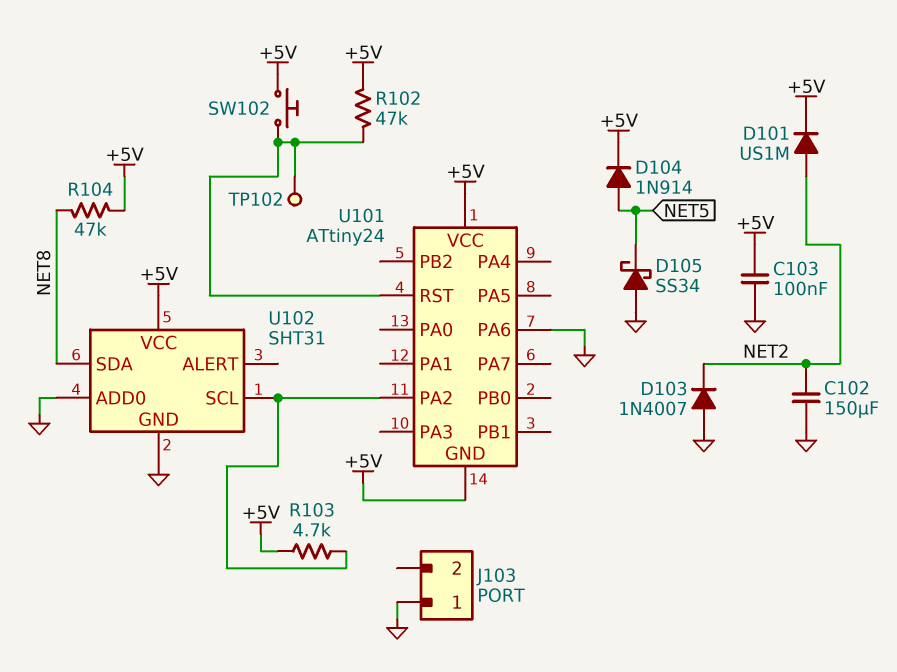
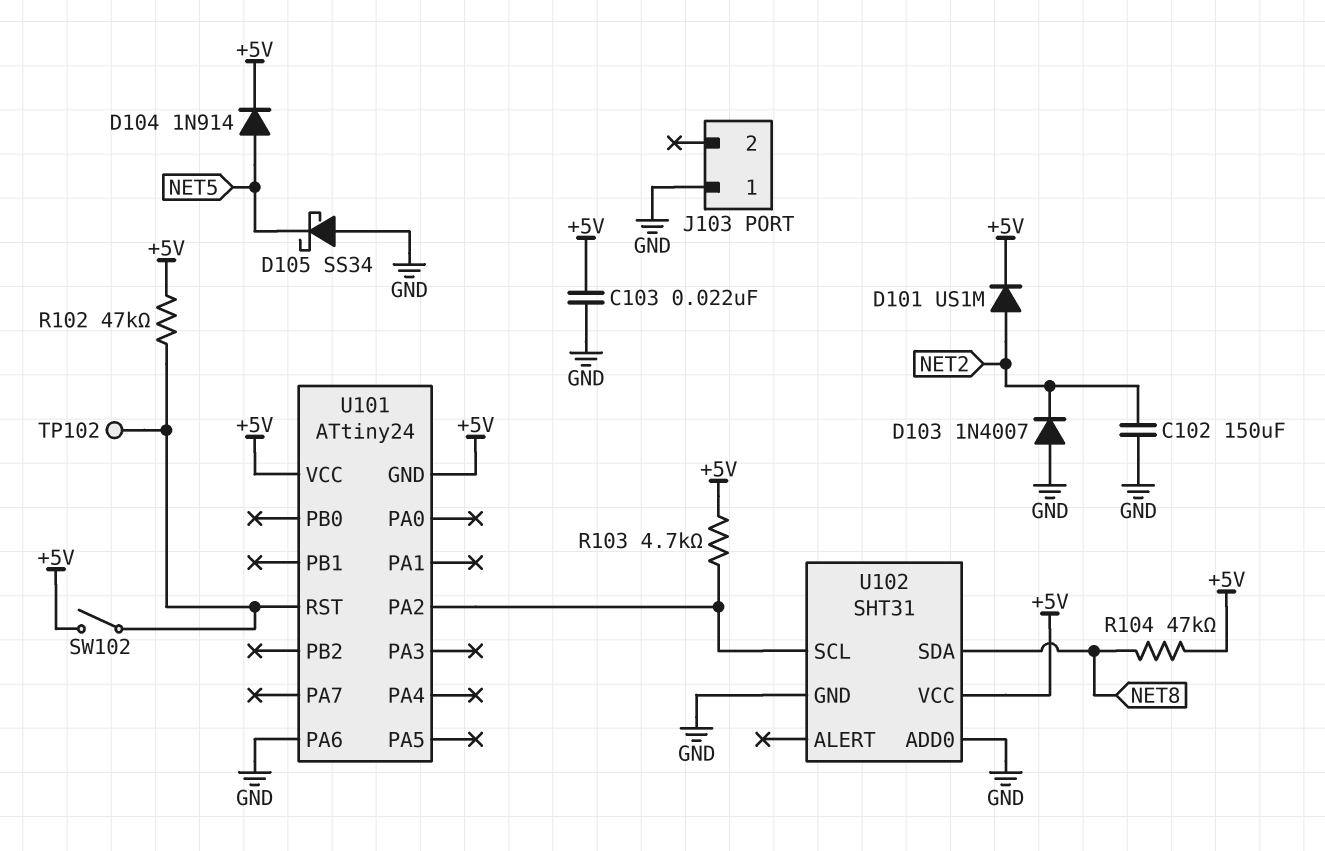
C103: 100nF (+5V, GND) -> 22nF (+5V, GND)
SW102: button (+5V, U101/RST) -> switch (+5V, U101/RST)

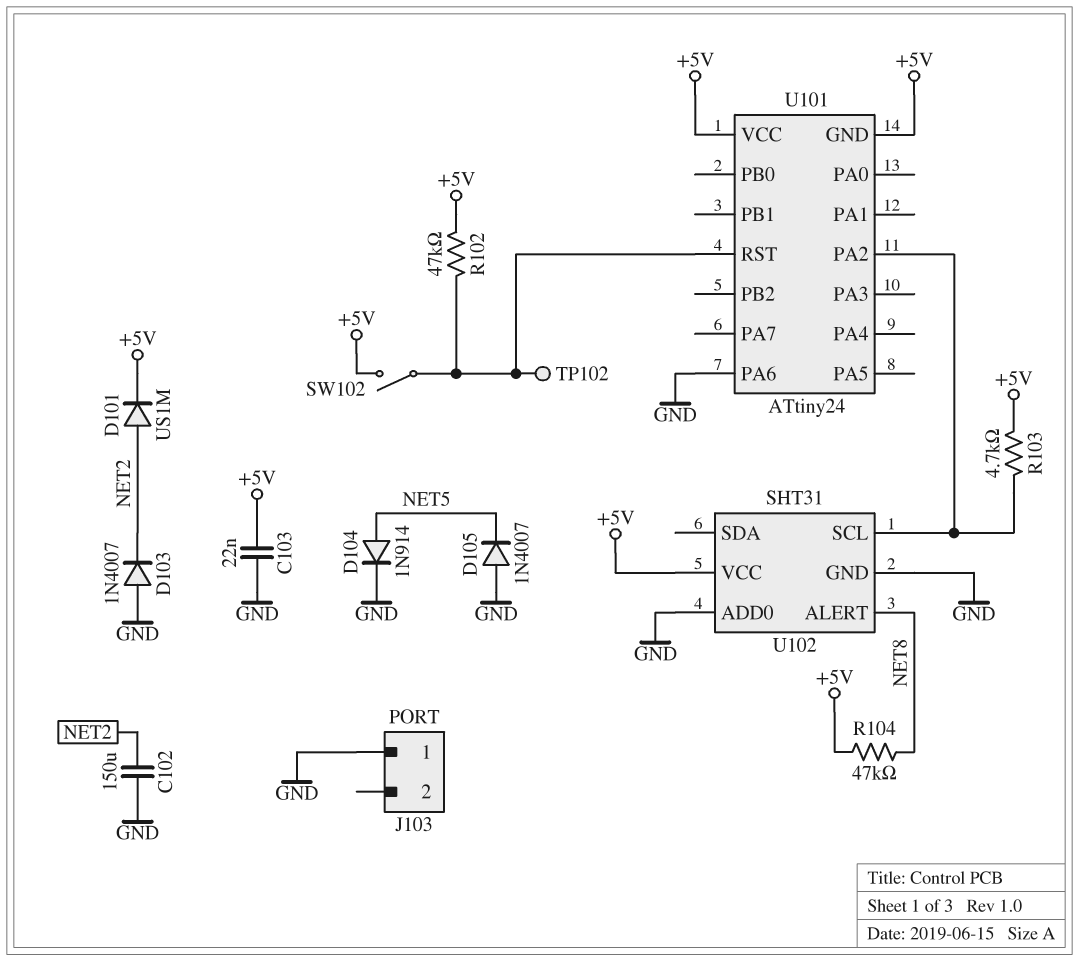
D104: diode 1N914 (A NET5, K +5V) -> diode 1N914 (A NET5, K GND)
D105: schottky SS34 (A GND, K NET5) -> diode 1N4007 (A GND, K NET5)
U102 pin ALERT: none -> NET8
U102 pin SDA: NET8 -> none

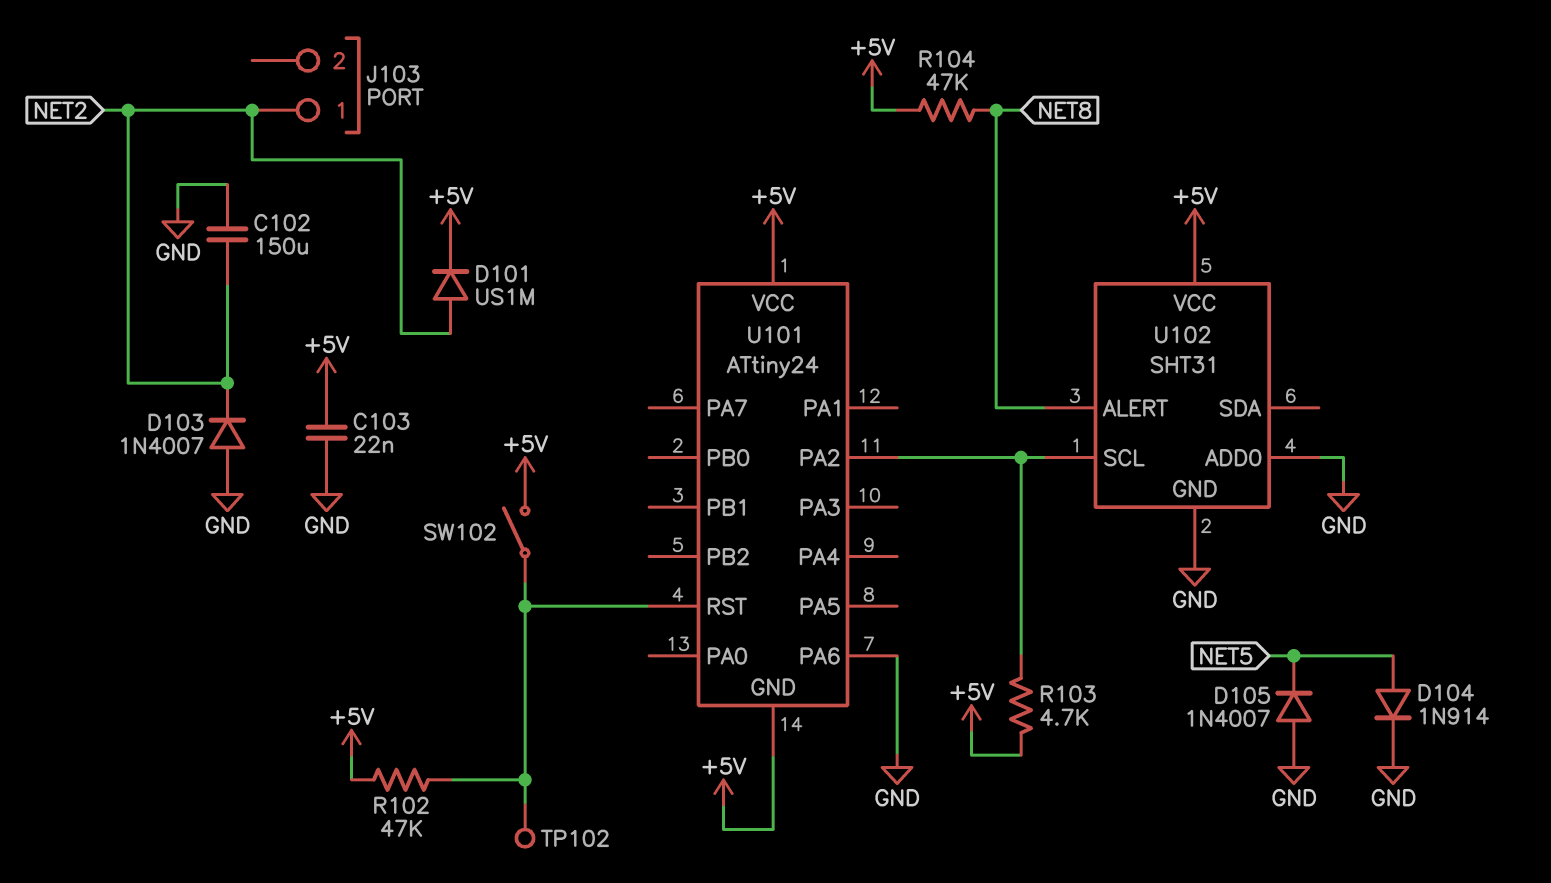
J103 pin 1: GND -> NET2

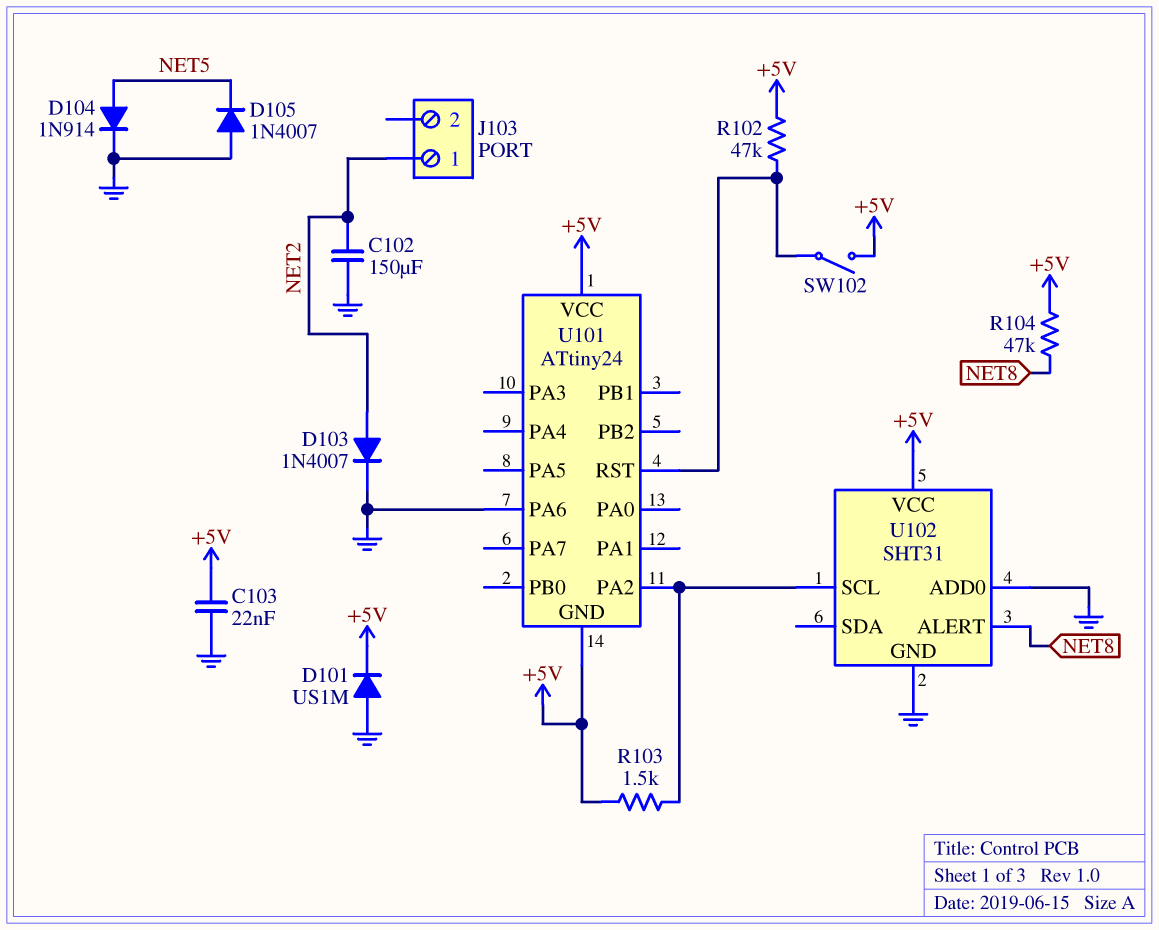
D101: diode US1M (A NET2, K +5V) -> diode US1M (A GND, K +5V)
D103: diode 1N4007 (A GND, K NET2) -> diode 1N4007 (A NET2, K GND)
R103: 4.7k (+5V, U101/PA2) -> 1.5k (+5V, U101/PA2)
TP102: test point (U101/RST) -> none

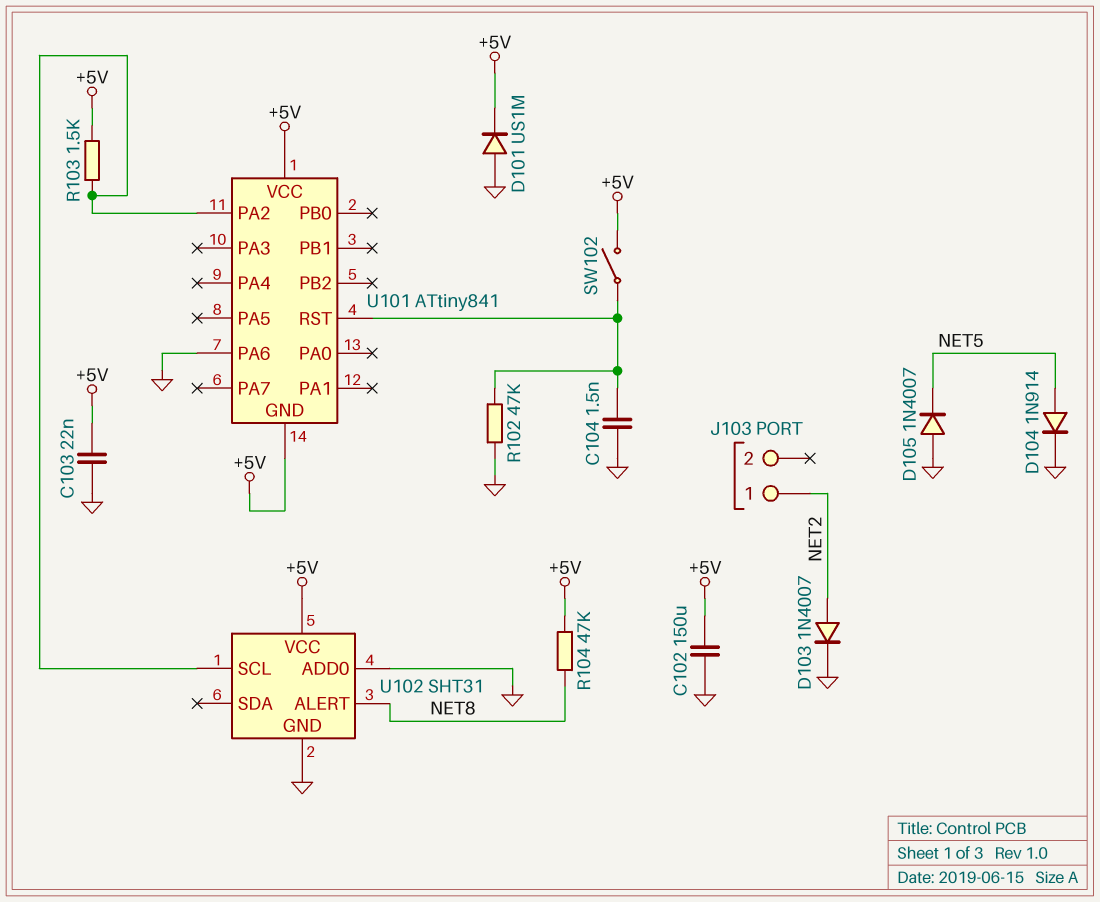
C102: 150uF (GND, NET2) -> 150uF (+5V, GND)
C104: none -> 1.5nF (GND, U101/RST)
R102: 47k (+5V, U101/RST) -> 47k (GND, U101/RST)
U101: ATtiny24 -> ATtiny841

